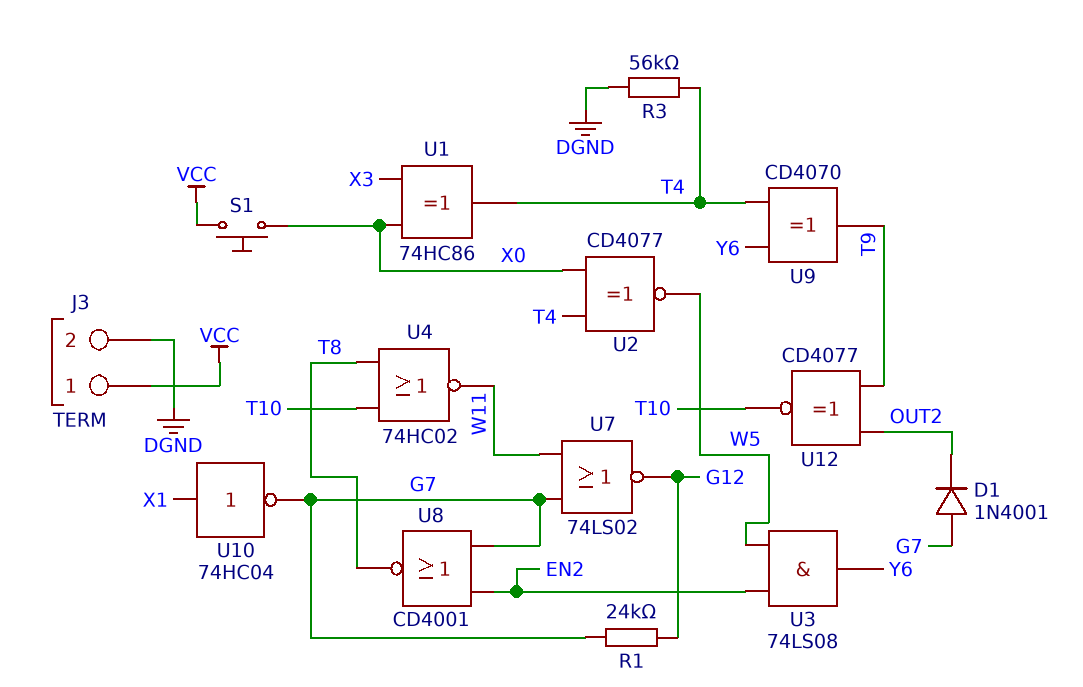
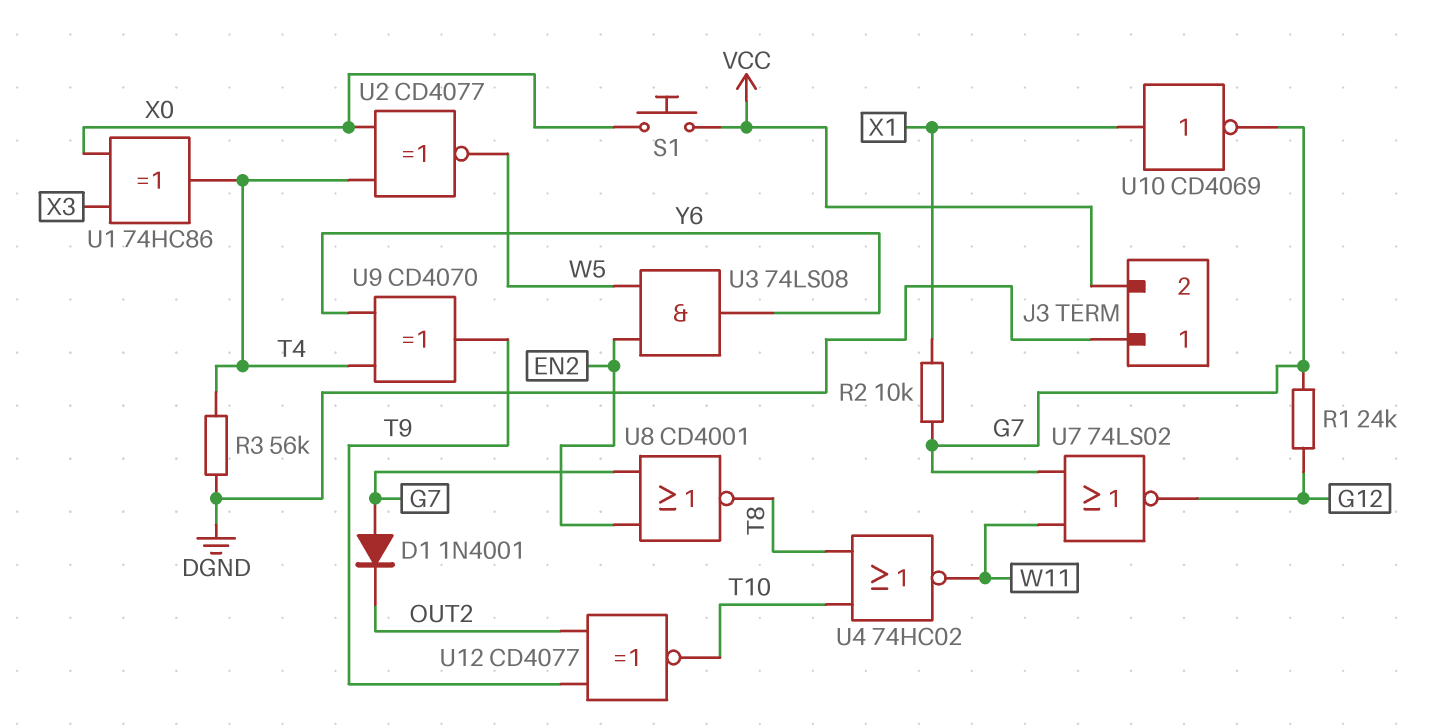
J3 pin 1: VCC -> DGND
J3 pin 2: DGND -> VCC
R2: none -> 10k (G7, X1)
U10: NOT 74HC04 (in X1, out G7) -> NOT CD4069 (in X1, out G7)

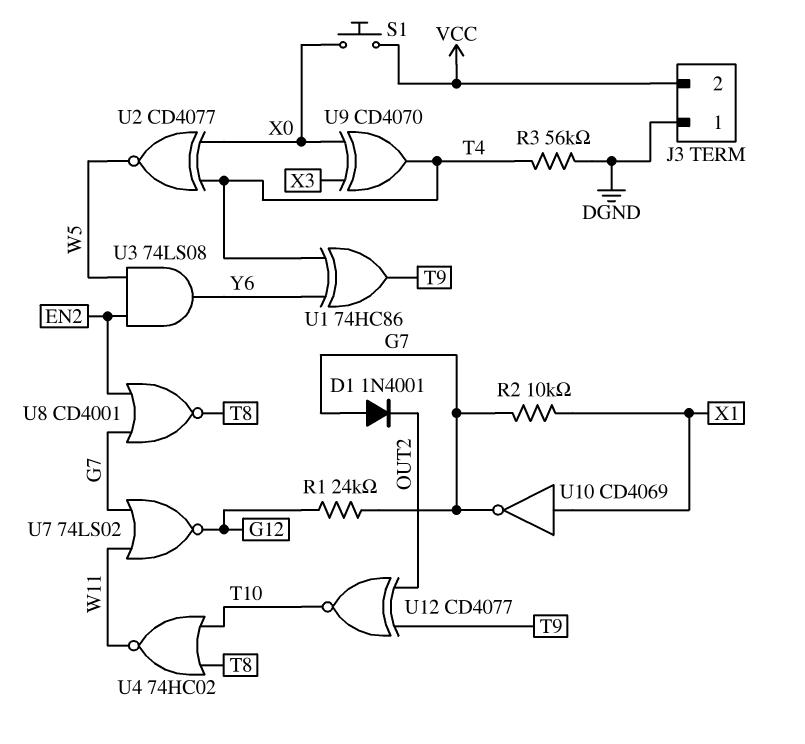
U1: XOR 74HC86 (in X0, in X3, out T4) -> XOR 74HC86 (in T4, in Y6, out T9)
U9: XOR CD4070 (in T4, in Y6, out T9) -> XOR CD4070 (in X0, in X3, out T4)

